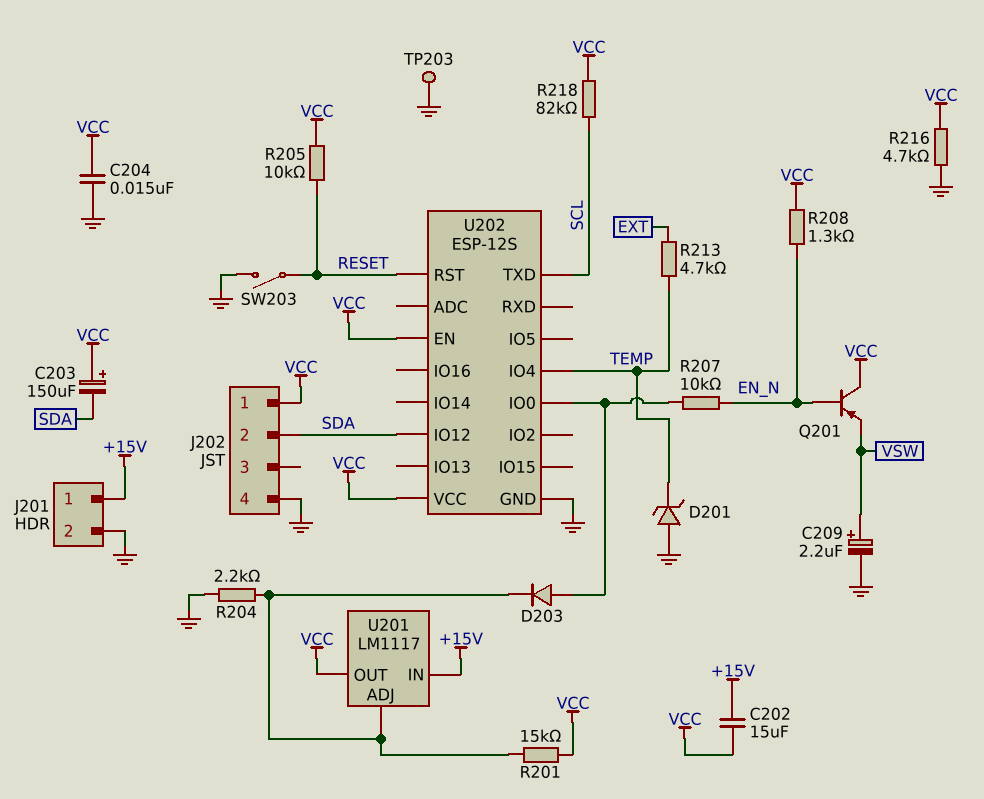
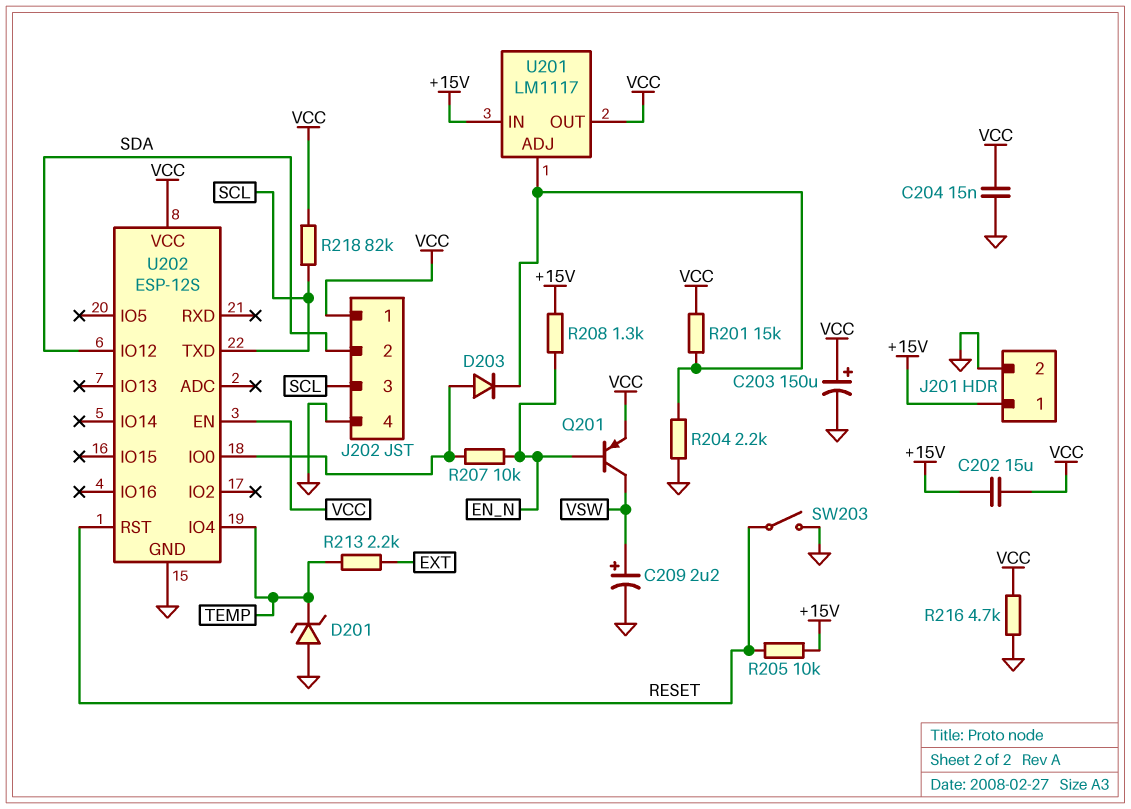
C203: 150uF (plus VCC, minus SDA) -> 150uF (plus VCC, minus GND)
J202 pin 3: none -> SCL
Q201: PNP (B EN_N, C VCC, E VSW) -> PNP (B EN_N, C VSW, E VCC)
R205: 10k (RESET, VCC) -> 10k (+15V, RESET)
R208: 1.3k (EN_N, VCC) -> 1.3k (+15V, EN_N)
R213: 4.7k (EXT, TEMP) -> 2.2k (EXT, TEMP)
TP203: test point (GND) -> none

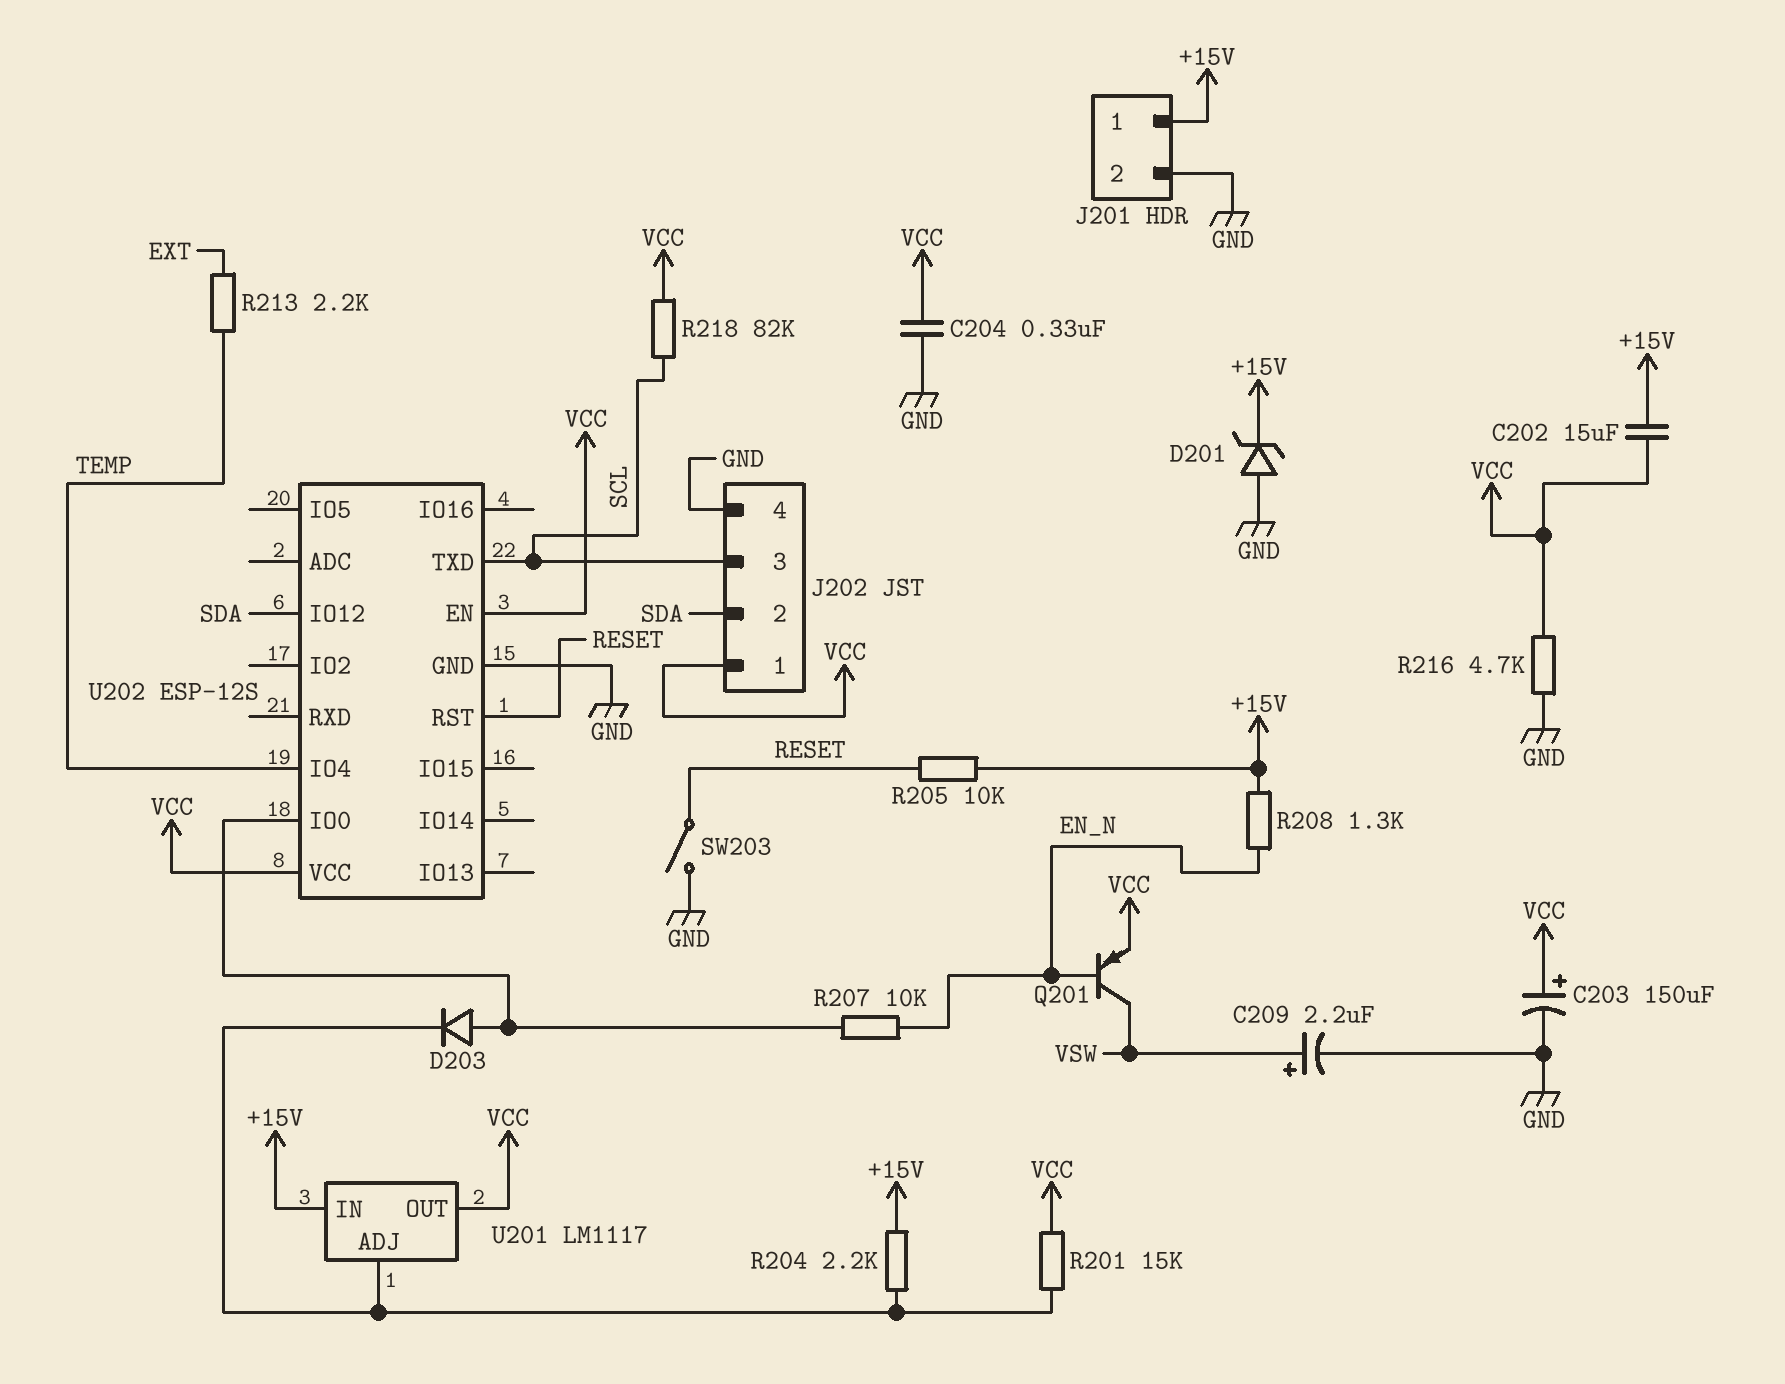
C204: 15nF (GND, VCC) -> 330nF (GND, VCC)
D201: zener (A GND, K TEMP) -> zener (A GND, K +15V)
R204: 2.2k (GND, U201/ADJ) -> 2.2k (+15V, U201/ADJ)

